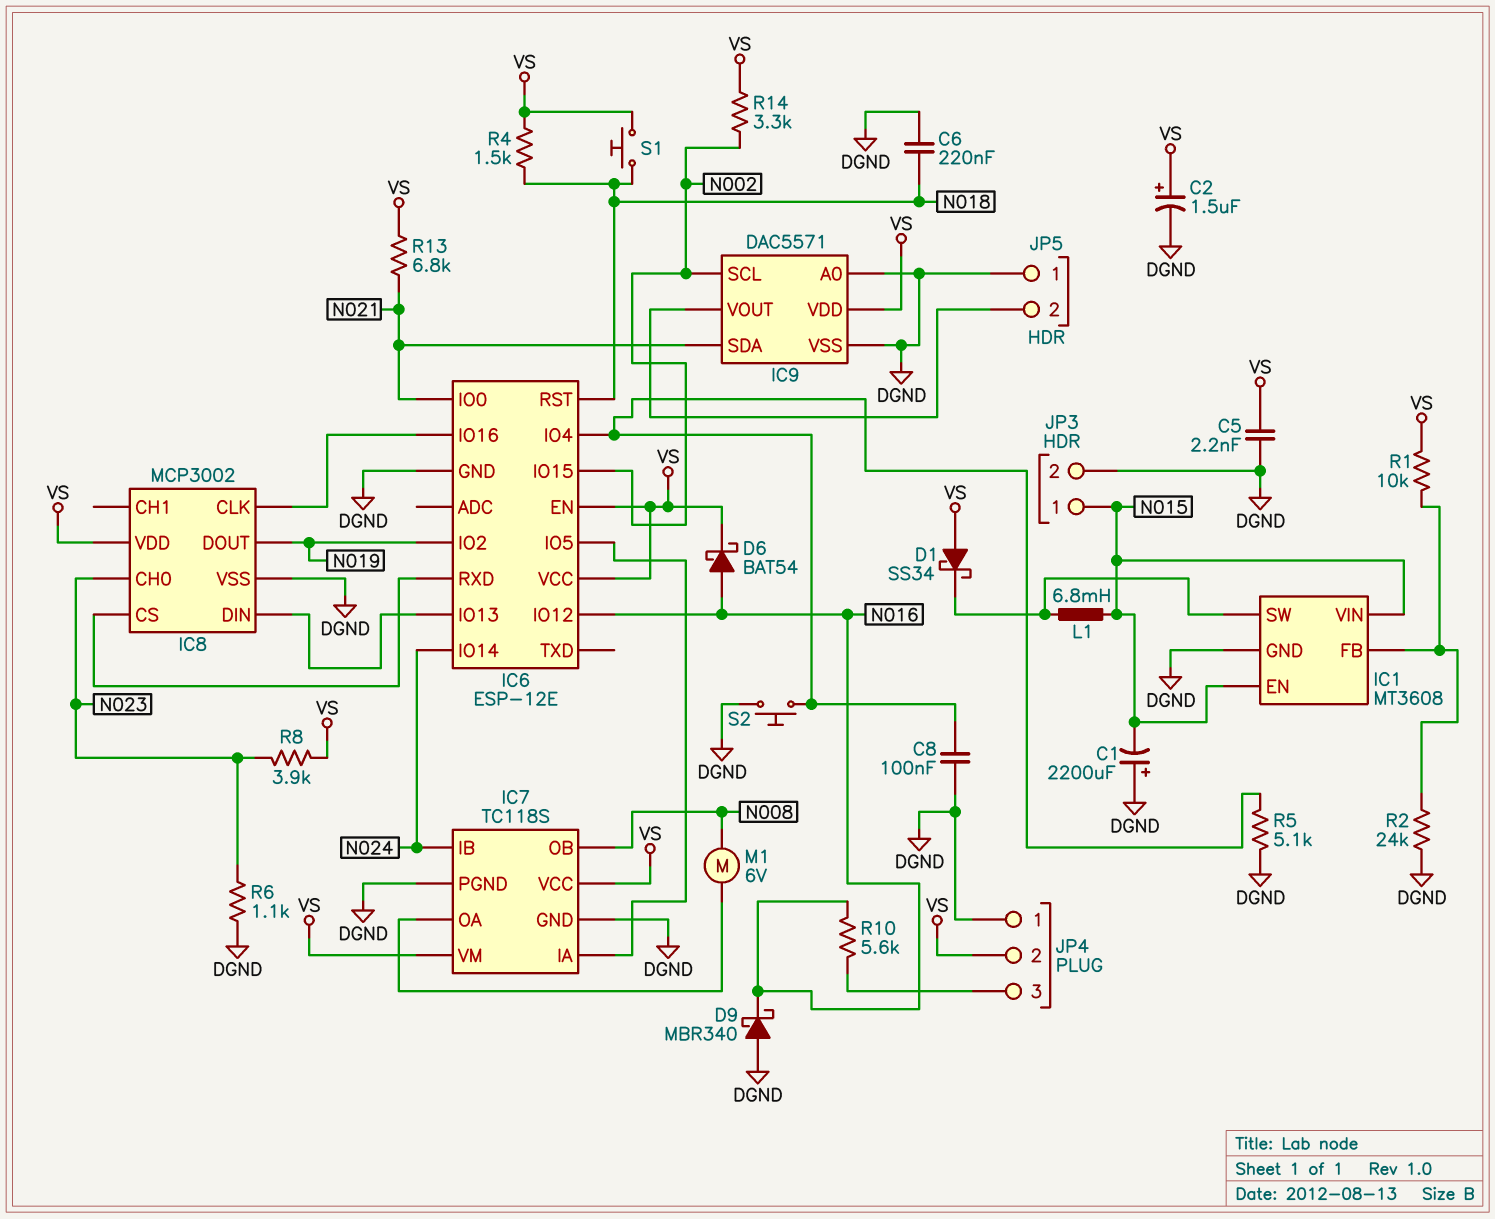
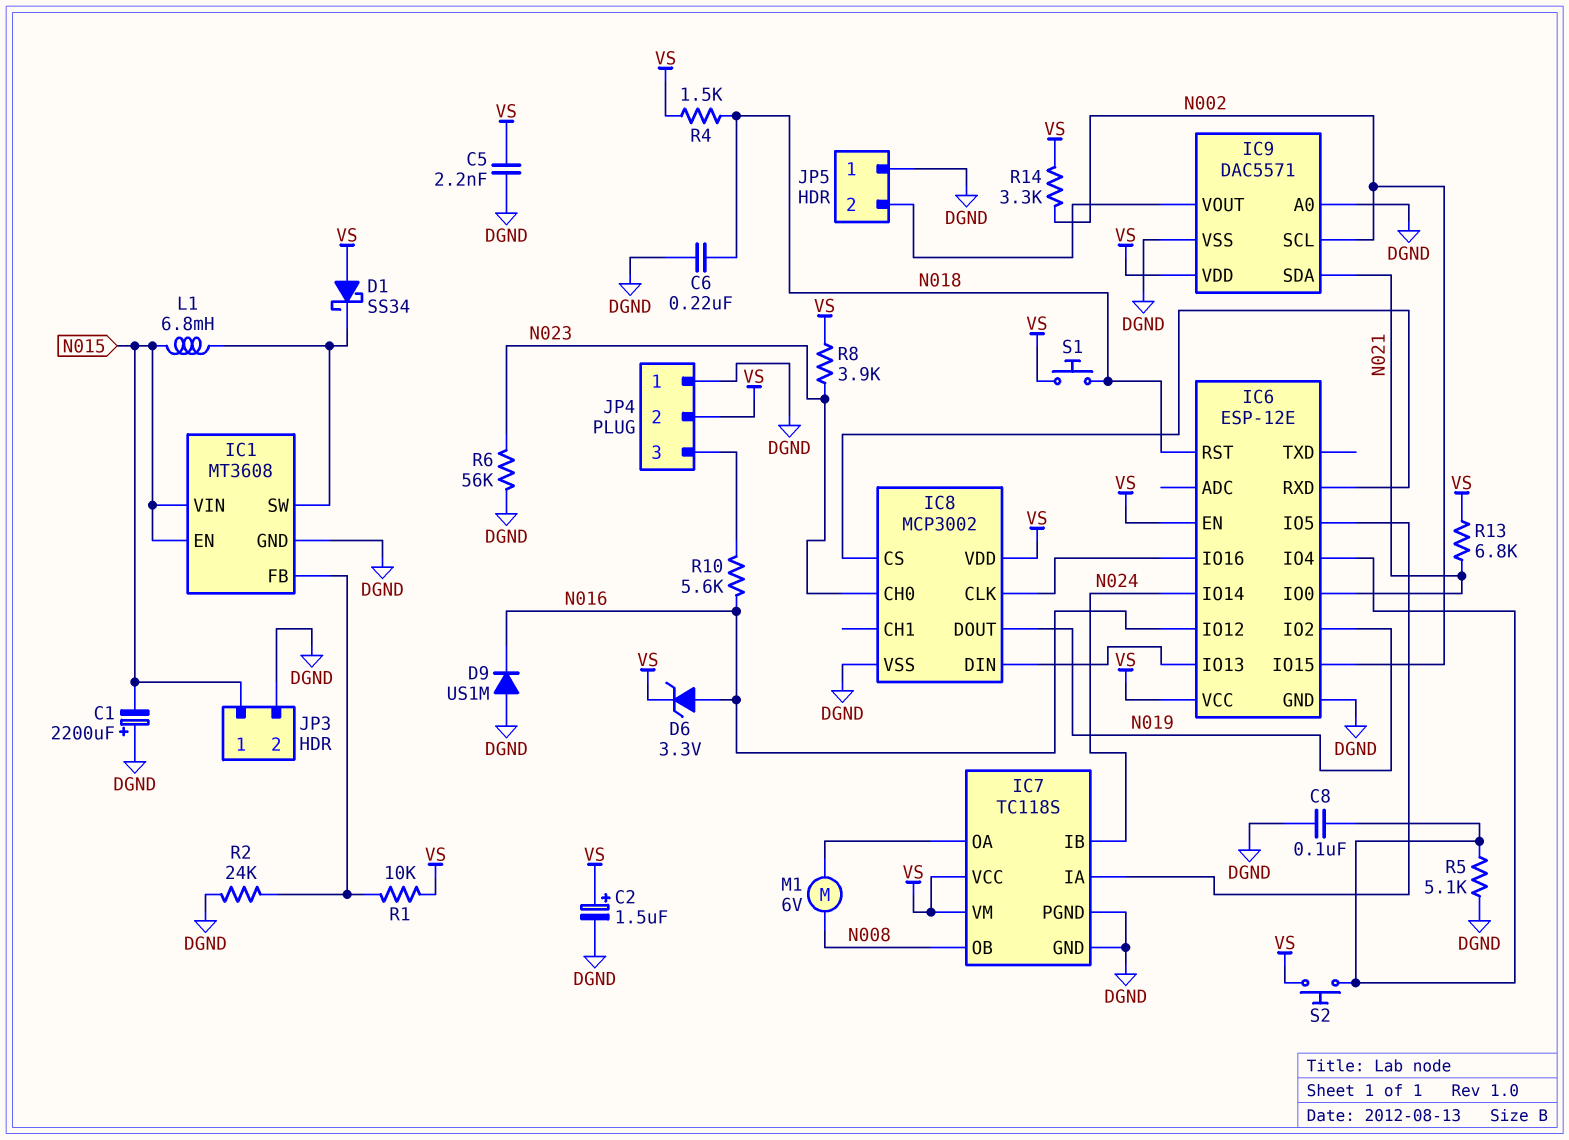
D6: schottky BAT54 (A N016, K VS) -> zener 3.3V (A N016, K VS)
D9: schottky MBR340 (A DGND, K N016) -> diode US1M (A DGND, K N016)
R6: 1.1k (DGND, N023) -> 56k (DGND, N023)
S2: button (DGND, IC6/IO4) -> button (IC6/IO4, VS)

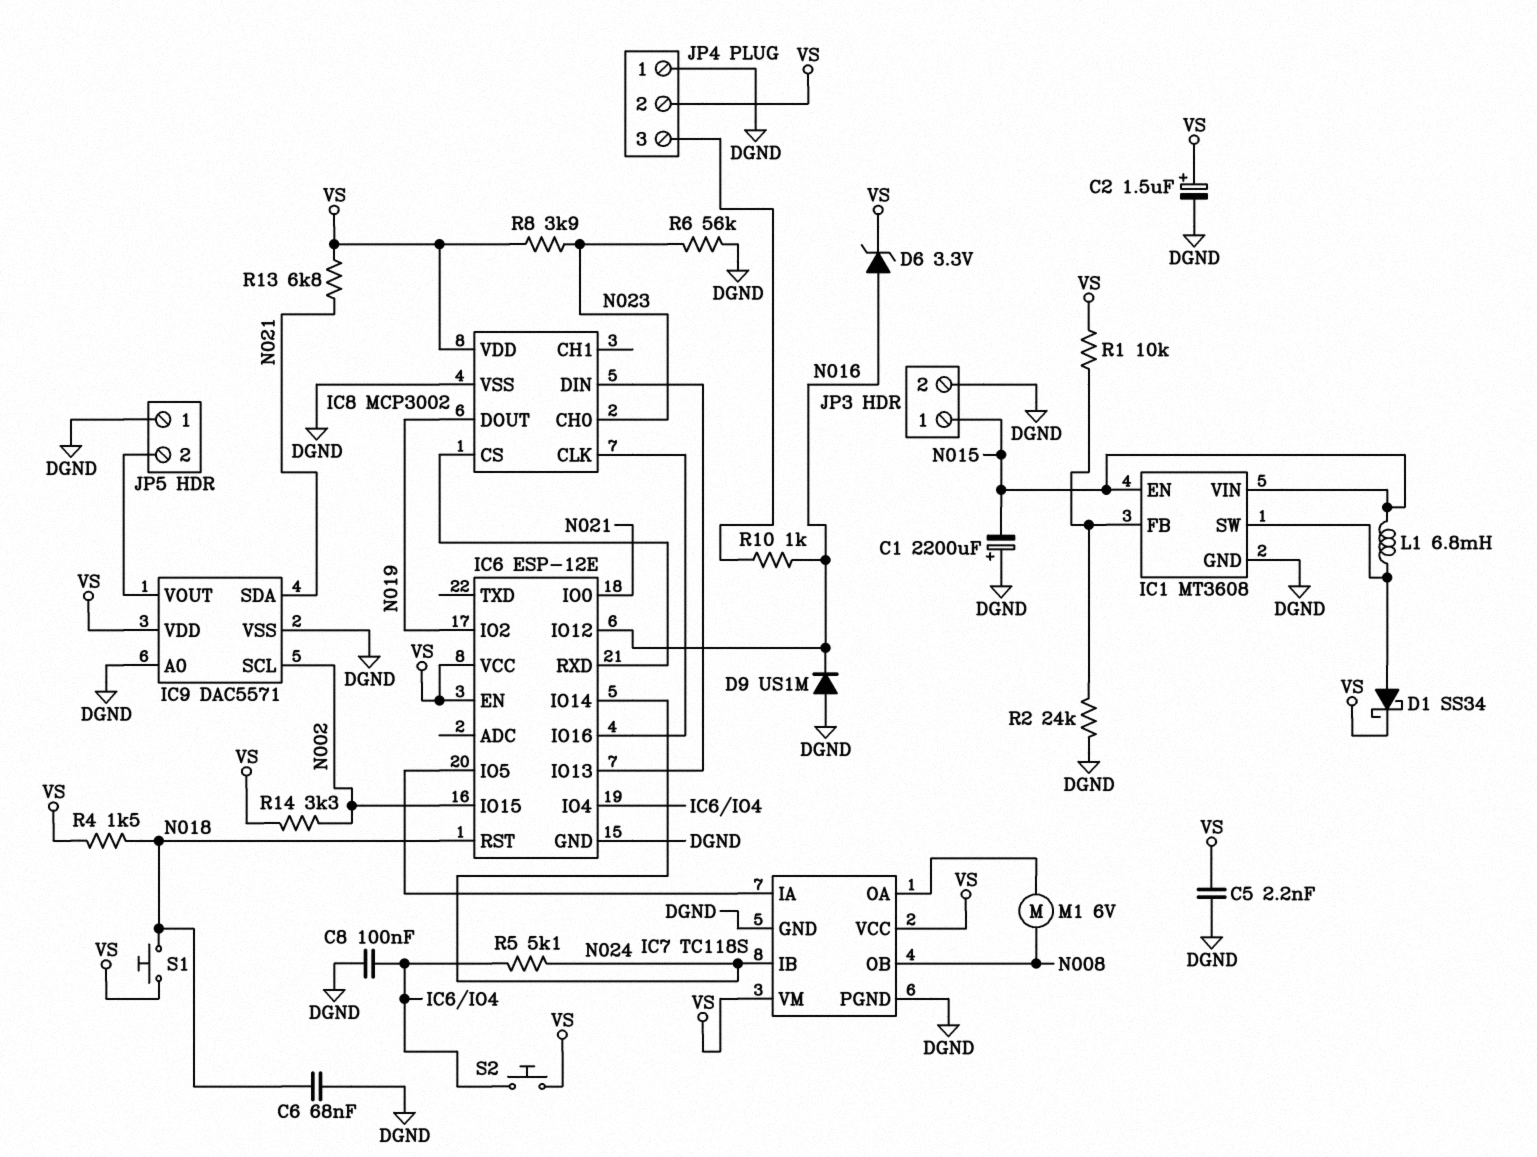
C6: 220nF (DGND, N018) -> 68nF (DGND, N018)
D1: schottky SS34 (A VS, K IC1/SW) -> schottky SS34 (A IC1/SW, K VS)
R5: 5.1k (DGND, IC6/IO4) -> 5.1k (IC6/IO4, N024)
R10: 5.6k (JP4/3, N016) -> 1k (JP4/3, N016)

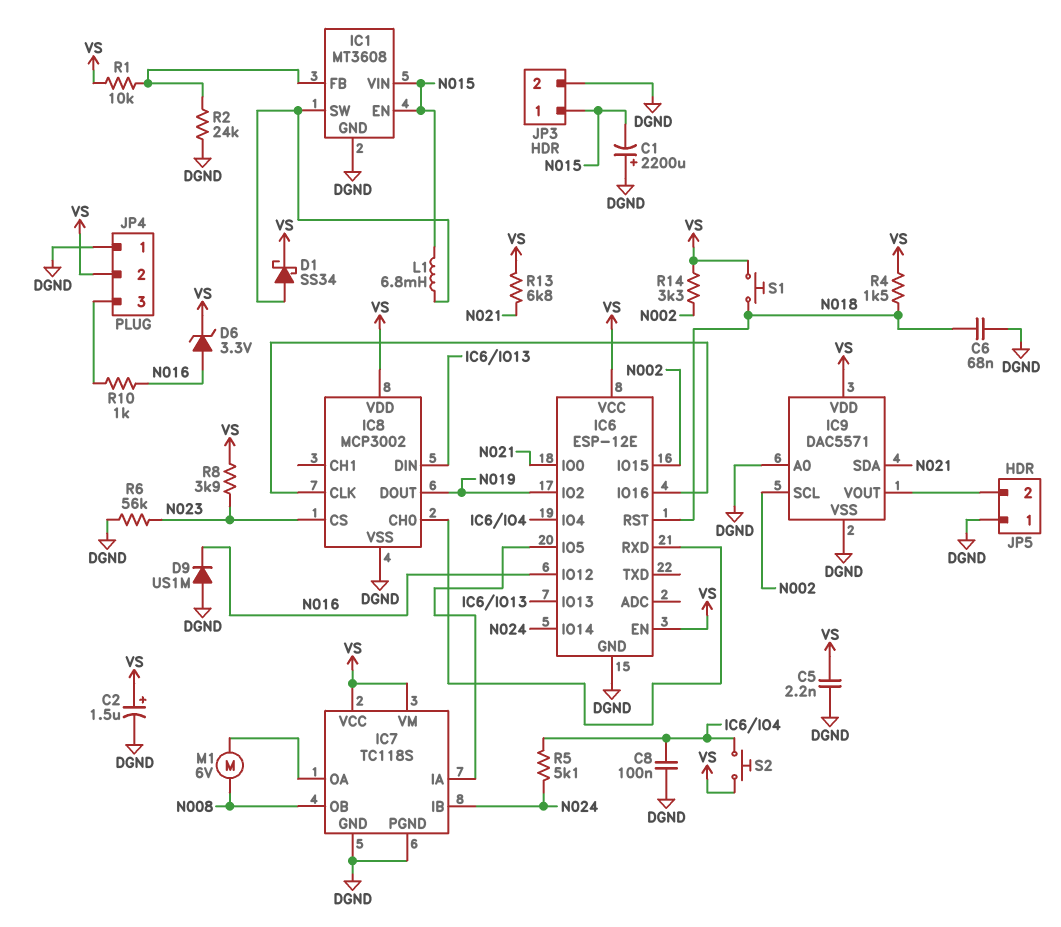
IC8 pin CH0: N023 -> IC6/RXD
IC8 pin CS: IC6/RXD -> N023

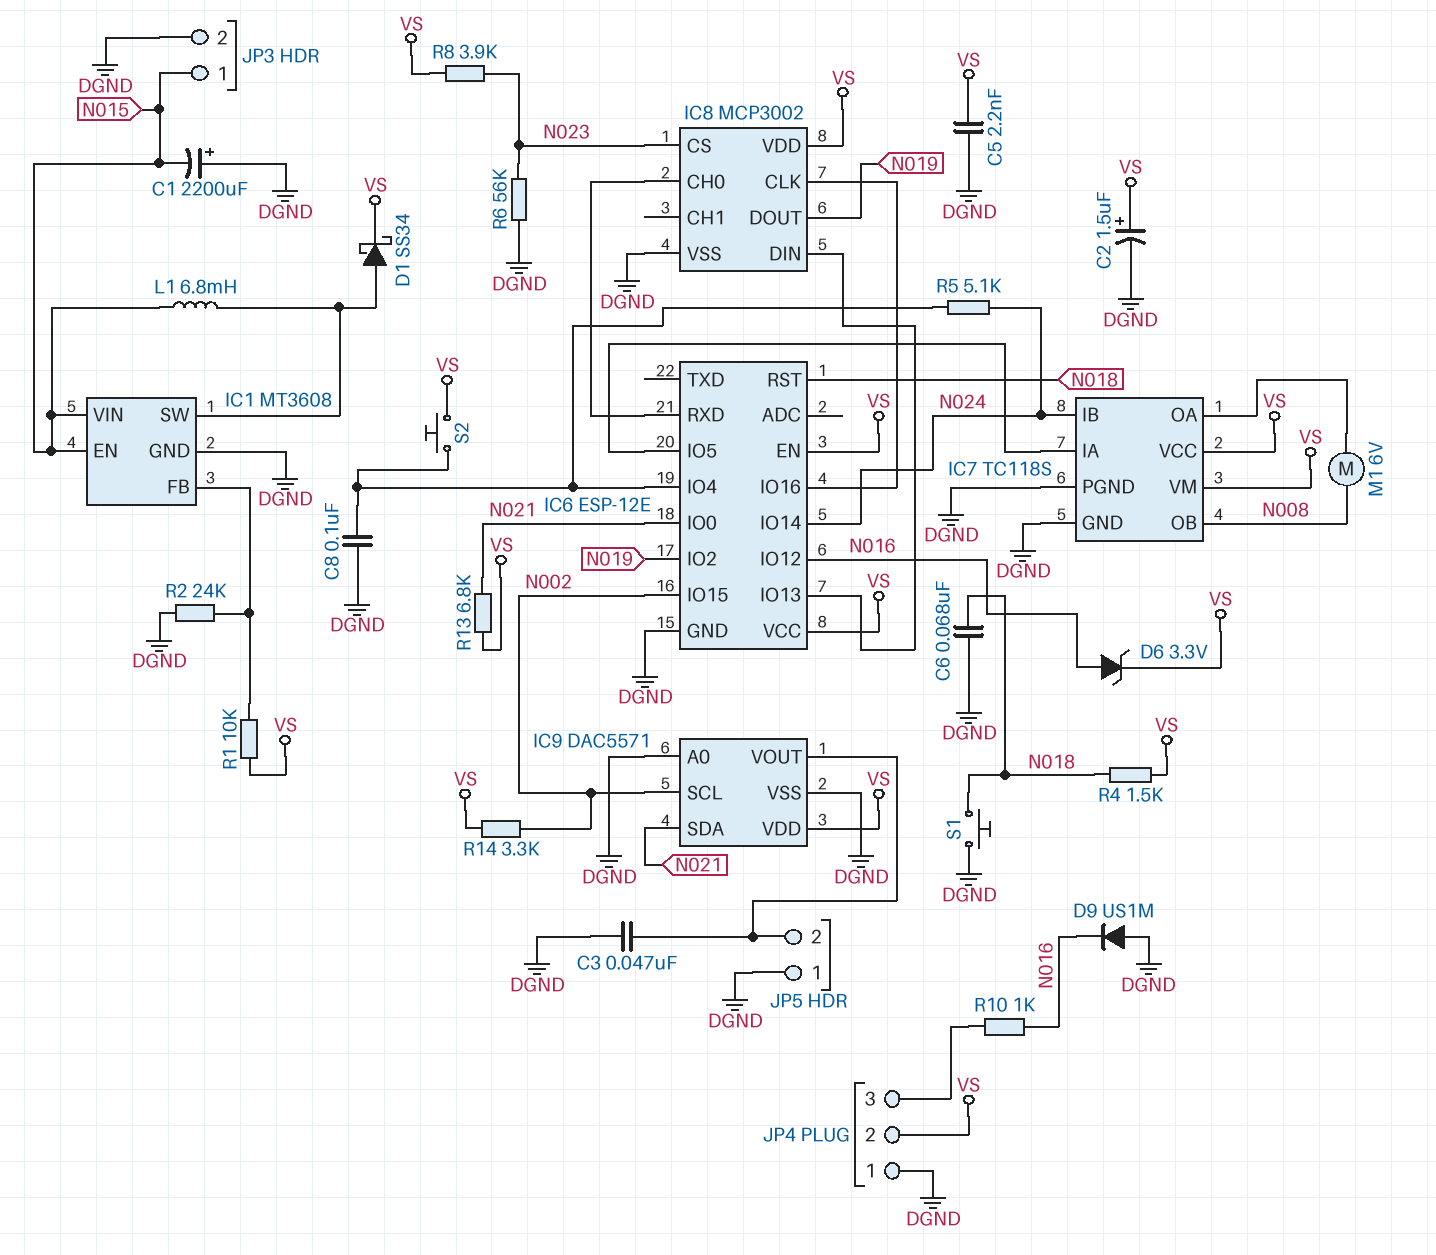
C3: none -> 47nF (DGND, IC9/VOUT)
S1: button (N018, VS) -> button (DGND, N018)

